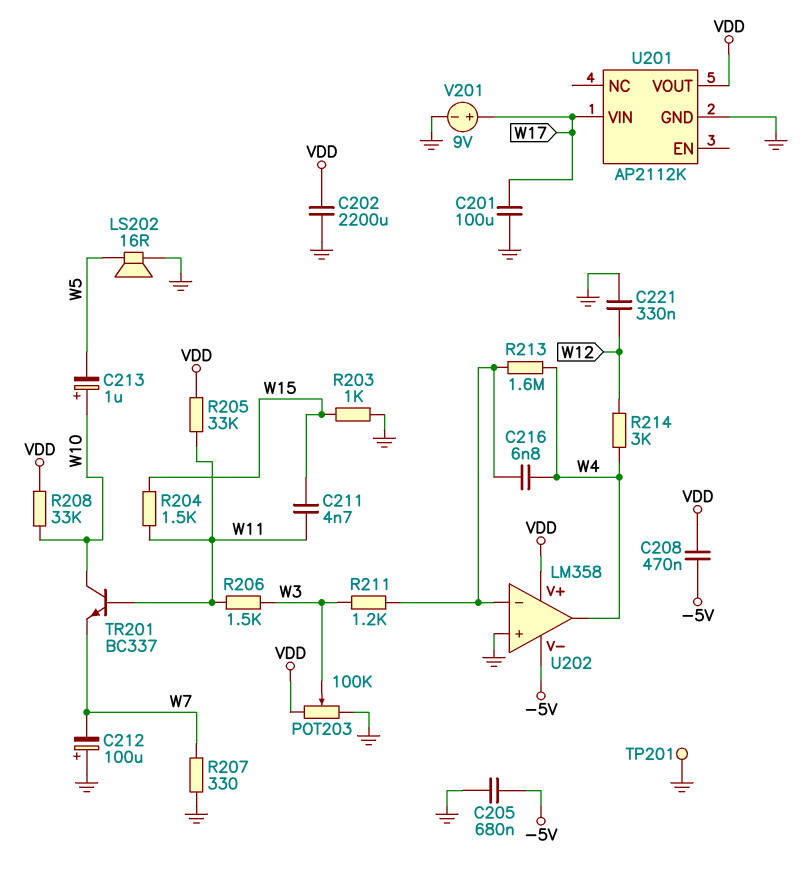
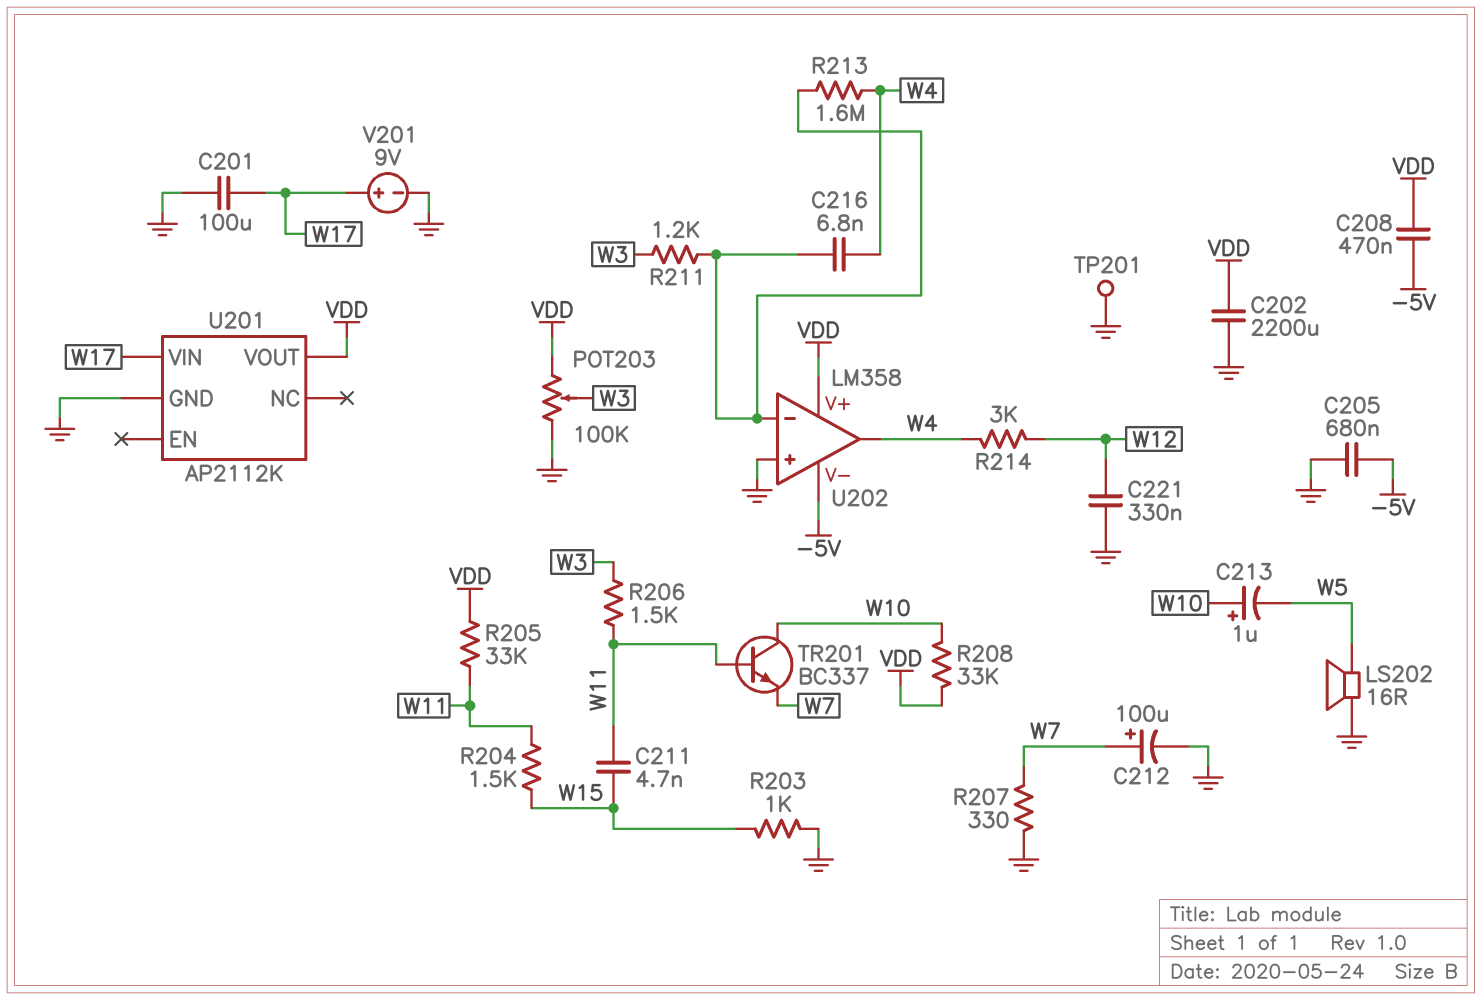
C212: 100uF (plus GND, minus W7) -> 100uF (plus W7, minus GND)

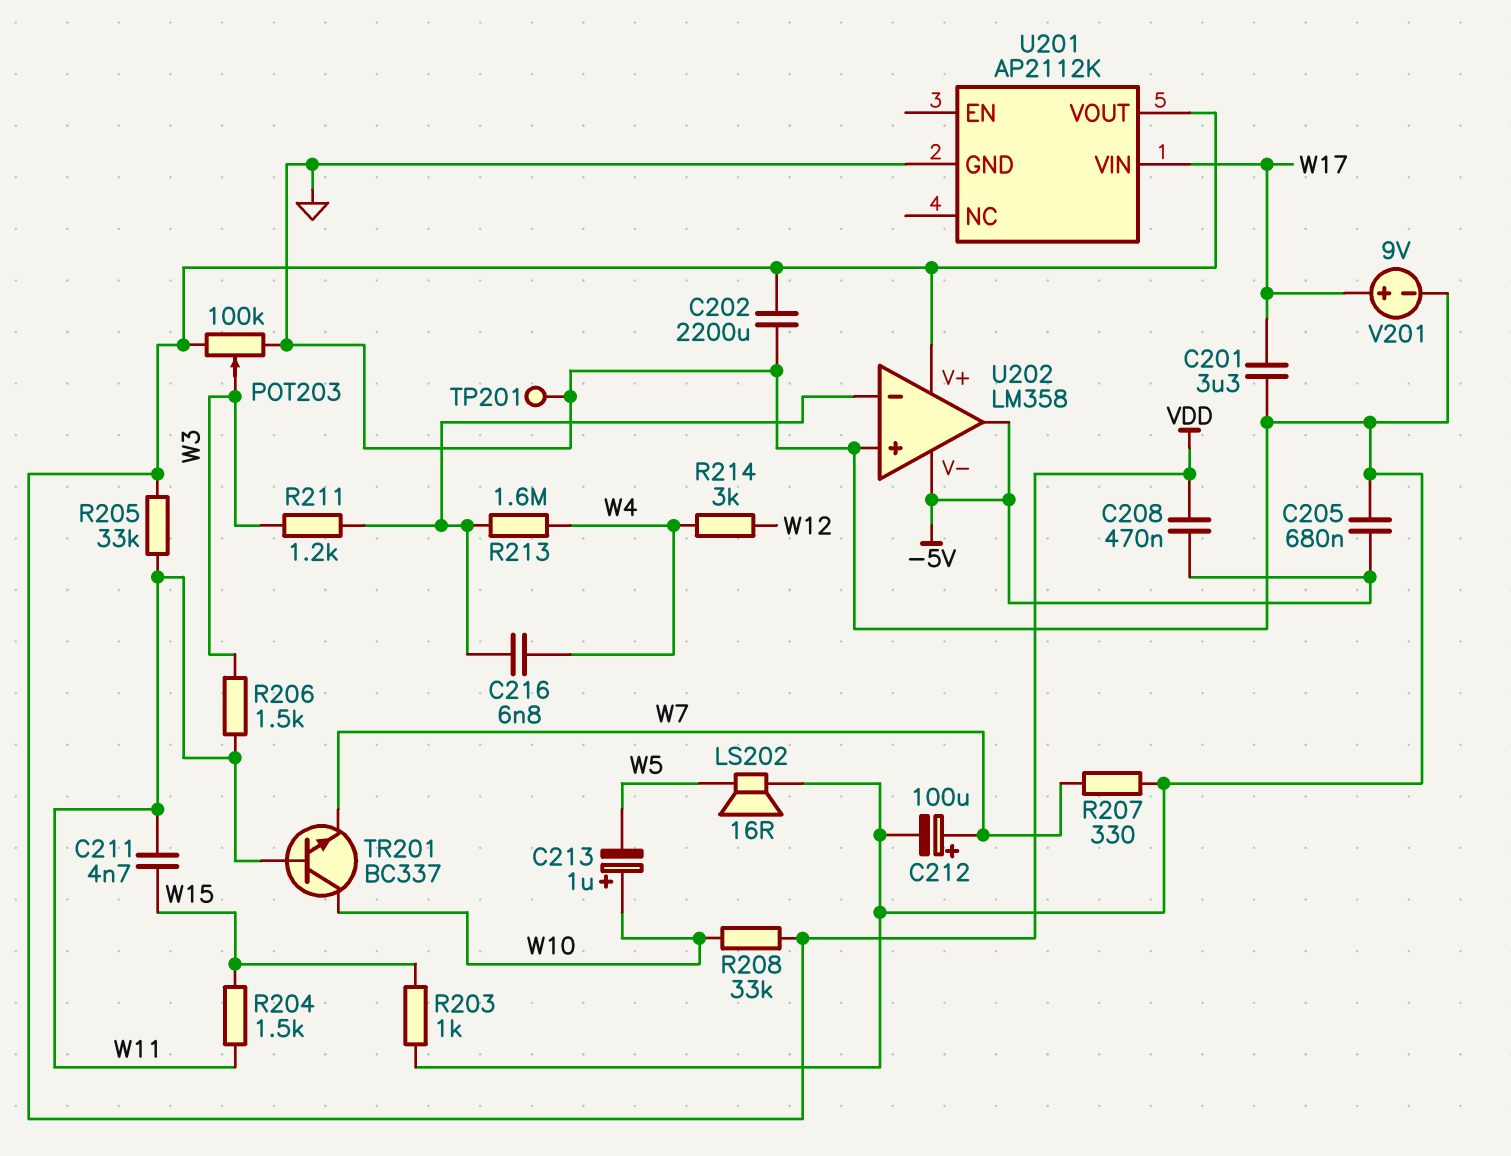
C201: 100uF (GND, W17) -> 3.3uF (GND, W17)
C221: 330nF (GND, W12) -> none
U202 pin out: W4 -> -5V

